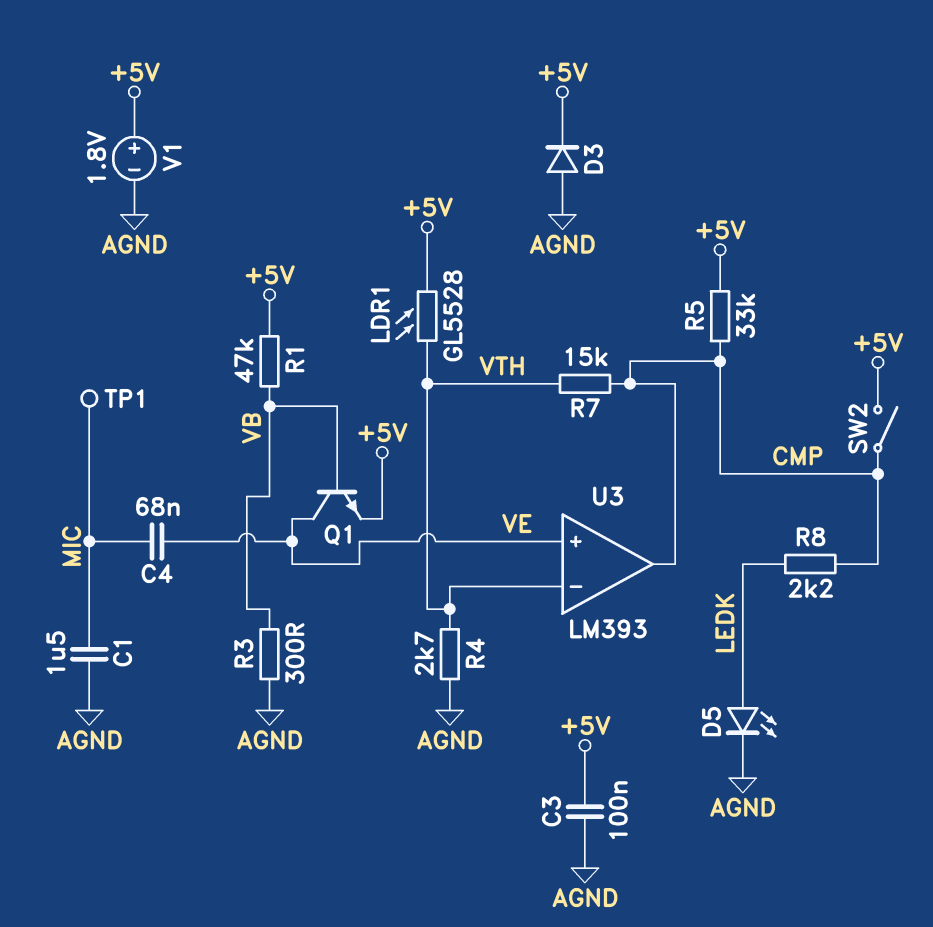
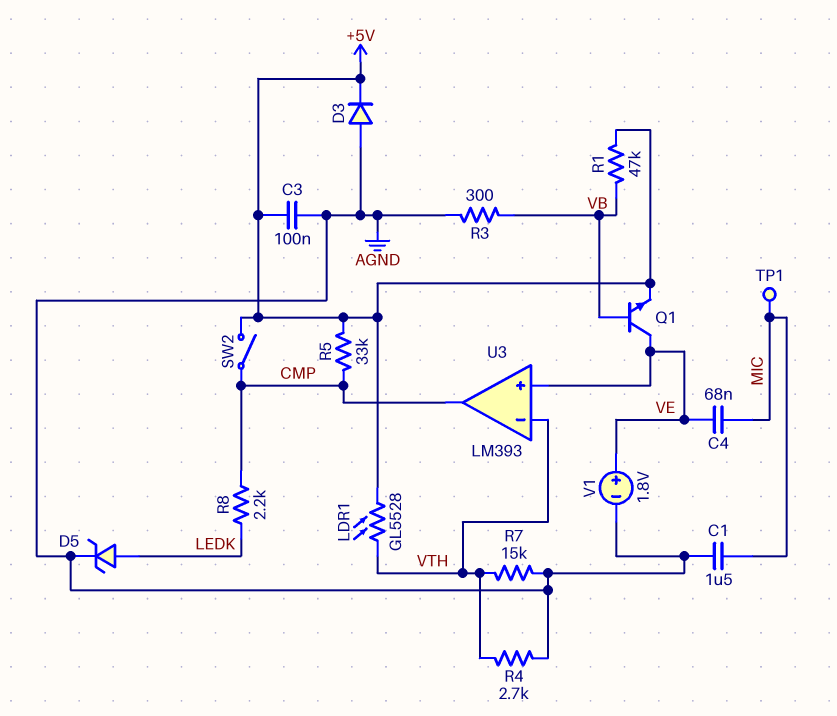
D5: LED (A LEDK, K AGND) -> zener (A LEDK, K AGND)
R7: 15k (CMP, VTH) -> 15k (AGND, VTH)
V1: 1.8V (plus +5V, minus AGND) -> 1.8V (plus VE, minus AGND)

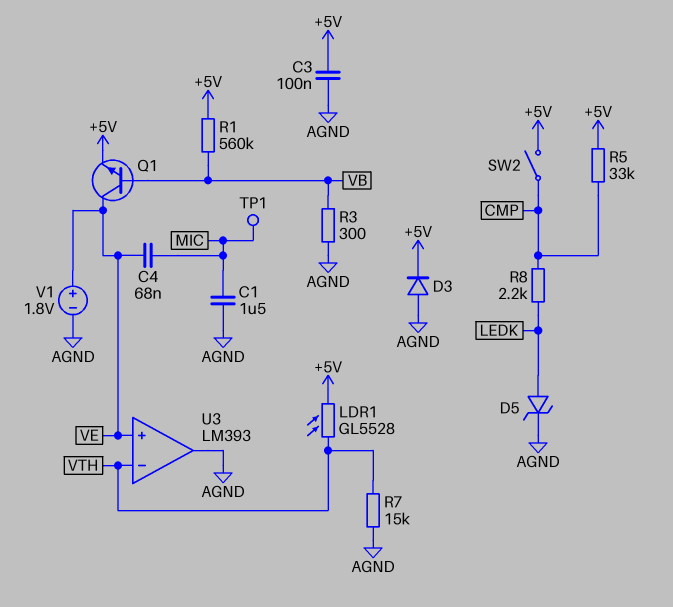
R1: 47k (+5V, VB) -> 560k (+5V, VB)
R4: 2.7k (AGND, VTH) -> none
U3 pin out: CMP -> AGND

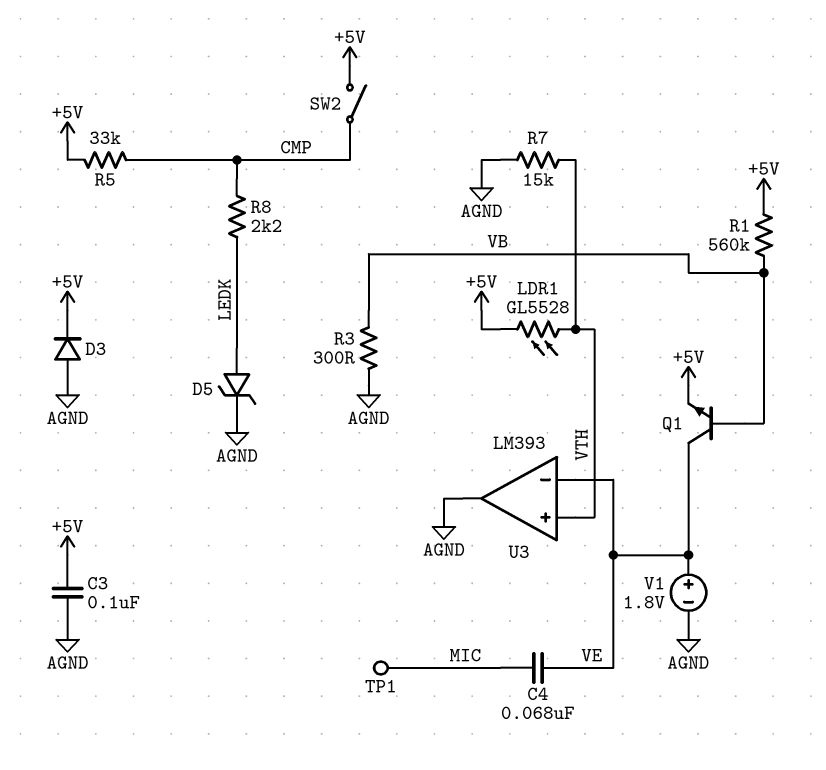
C1: 1.5uF (AGND, MIC) -> none
U3 pin in+: VE -> VTH
U3 pin in-: VTH -> VE

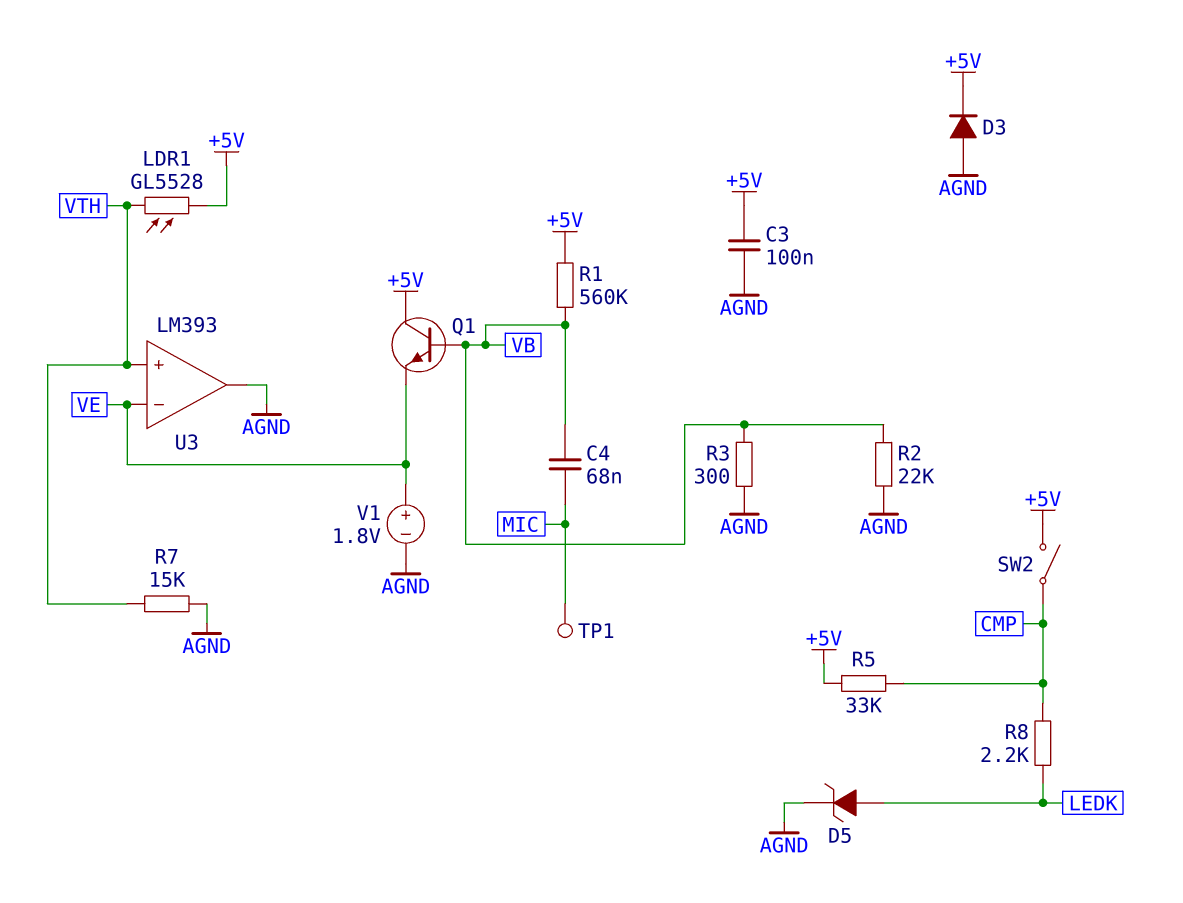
C4: 68nF (MIC, VE) -> 68nF (MIC, VB)
Q1: NPN (B VB, C VE, E +5V) -> NPN (B VB, C +5V, E VE)
R2: none -> 22k (AGND, VB)

